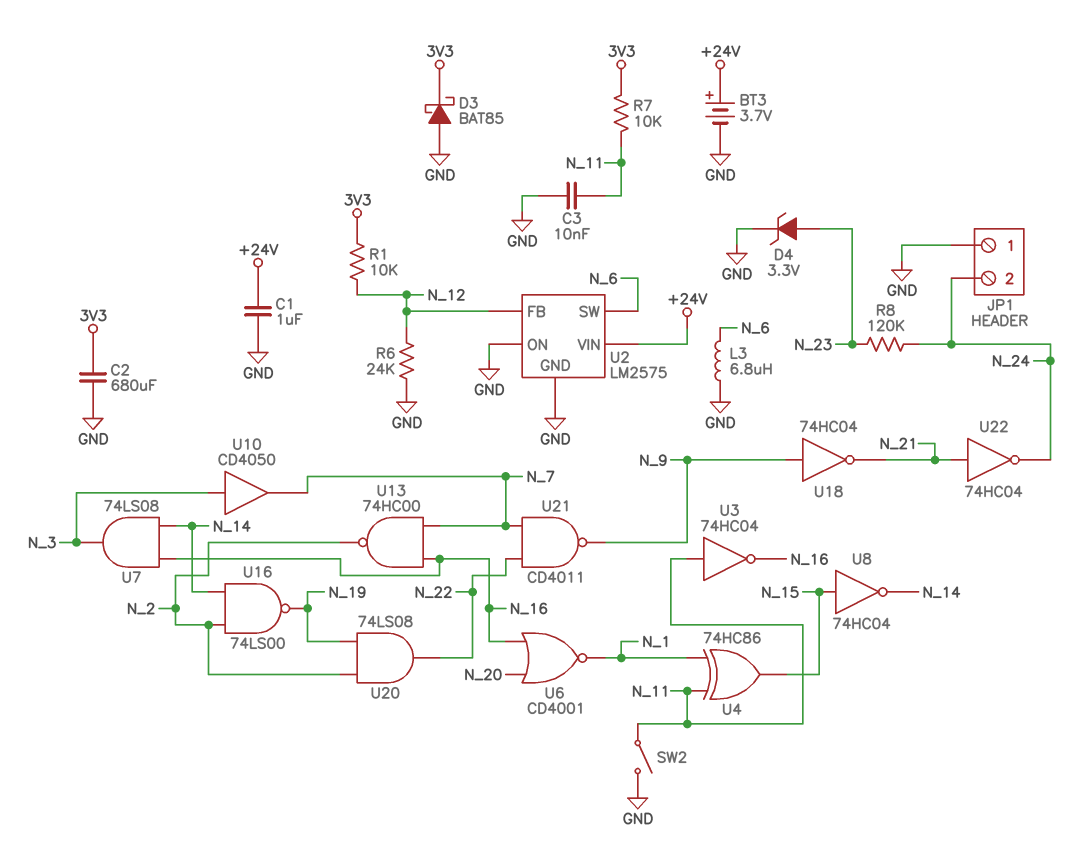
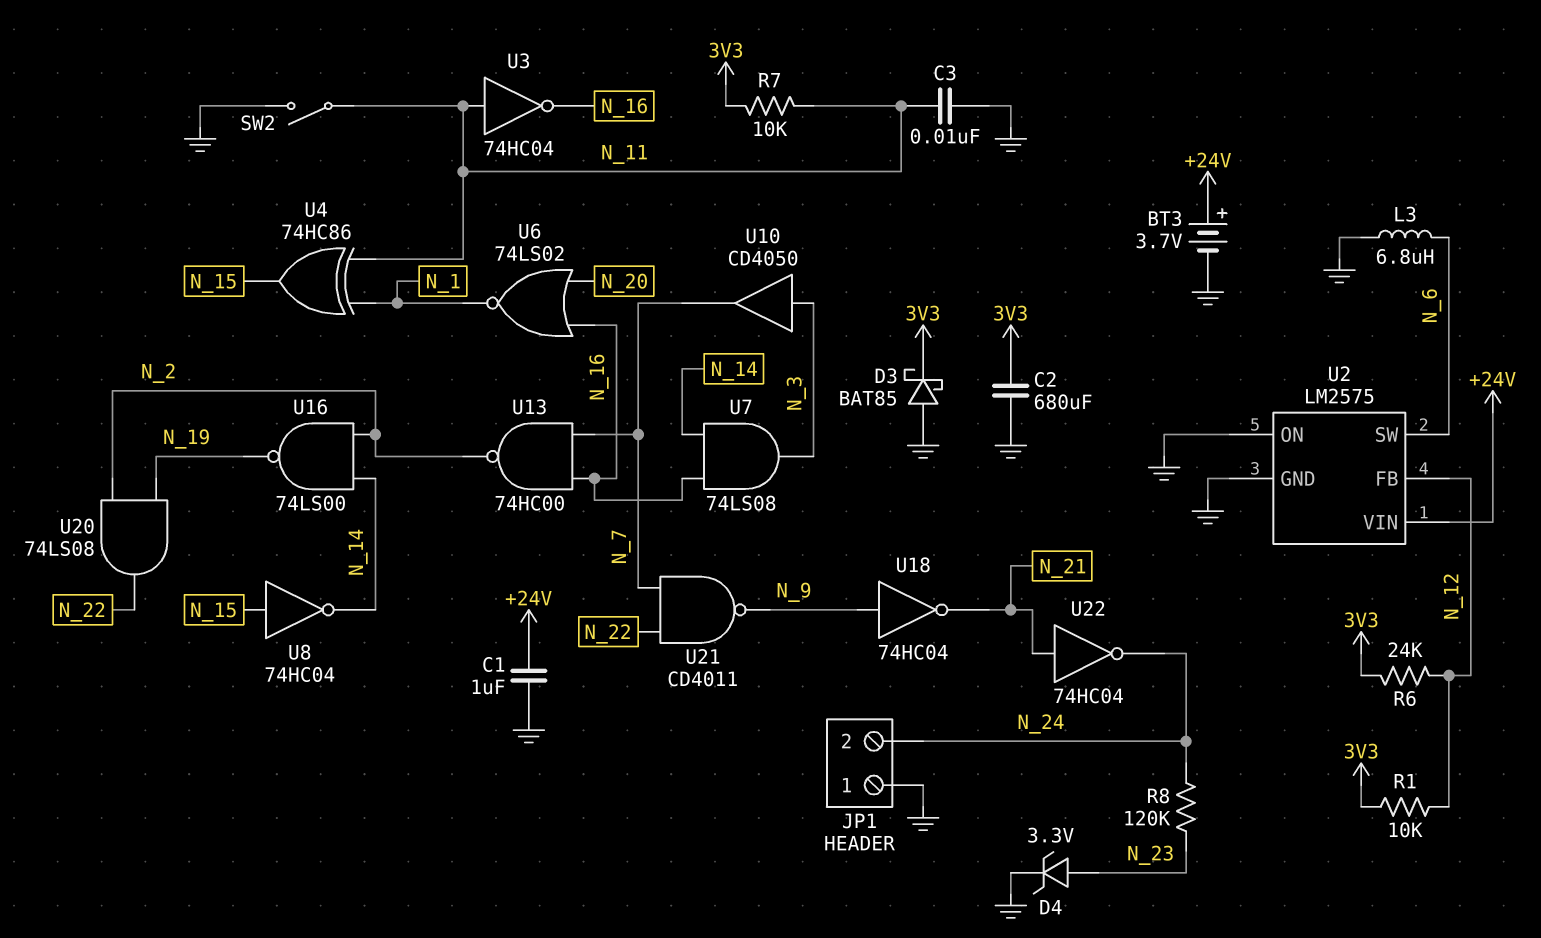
R6: 24k (GND, N_12) -> 24k (3V3, N_12)
U6: NOR CD4001 (in N_16, in N_20, out N_1) -> NOR 74LS02 (in N_16, in N_20, out N_1)

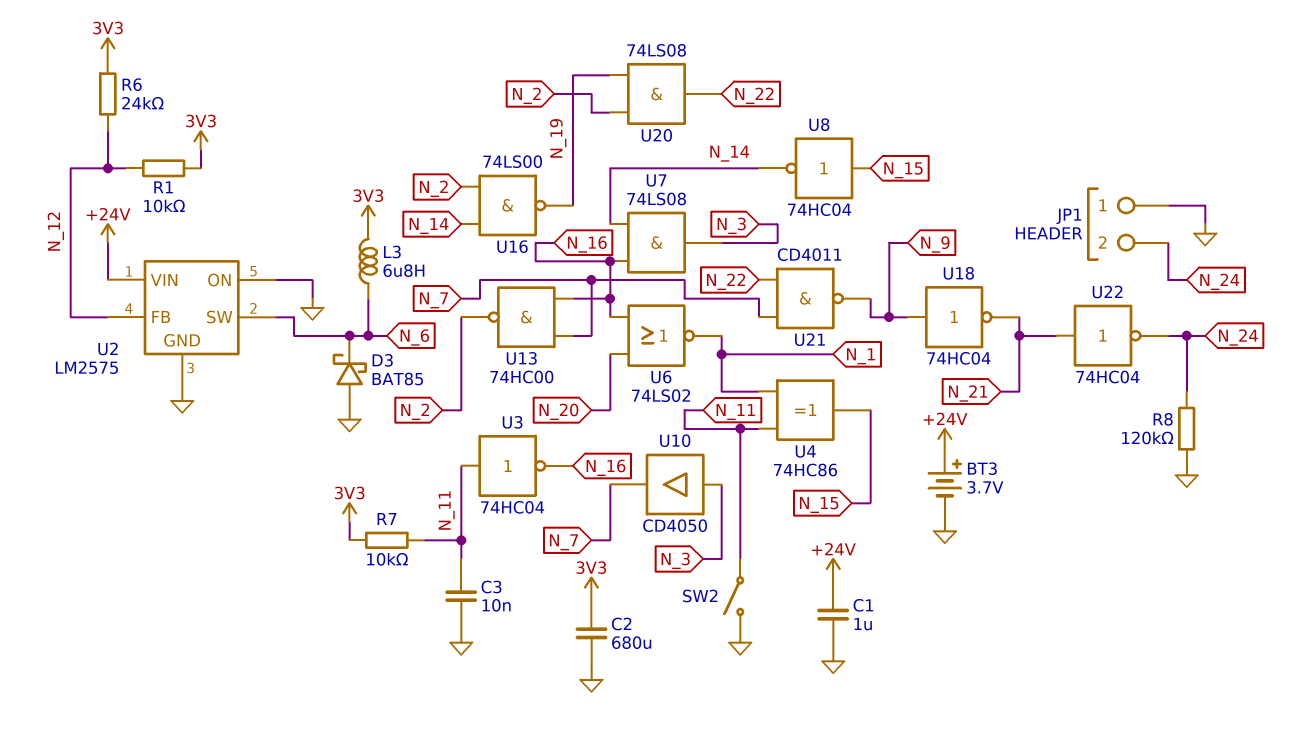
D3: schottky BAT85 (A GND, K 3V3) -> schottky BAT85 (A GND, K N_6)
D4: zener 3.3V (A N_23, K GND) -> none
L3: 6.8uH (GND, N_6) -> 6.8uH (3V3, N_6)
R8: 120k (N_23, N_24) -> 120k (GND, N_24)

